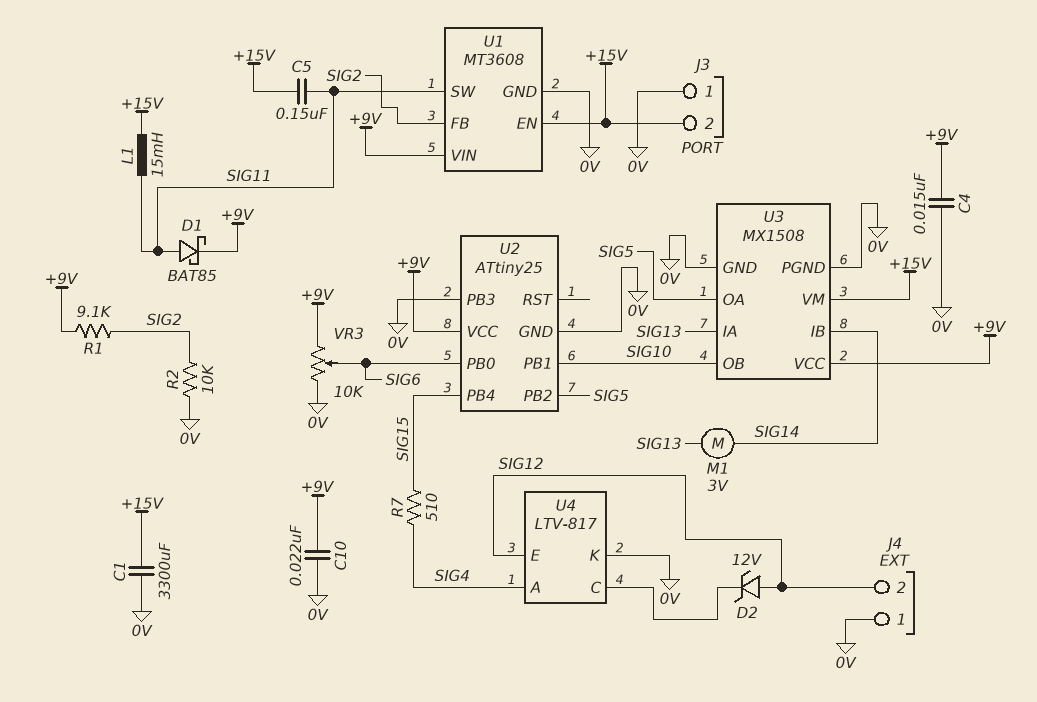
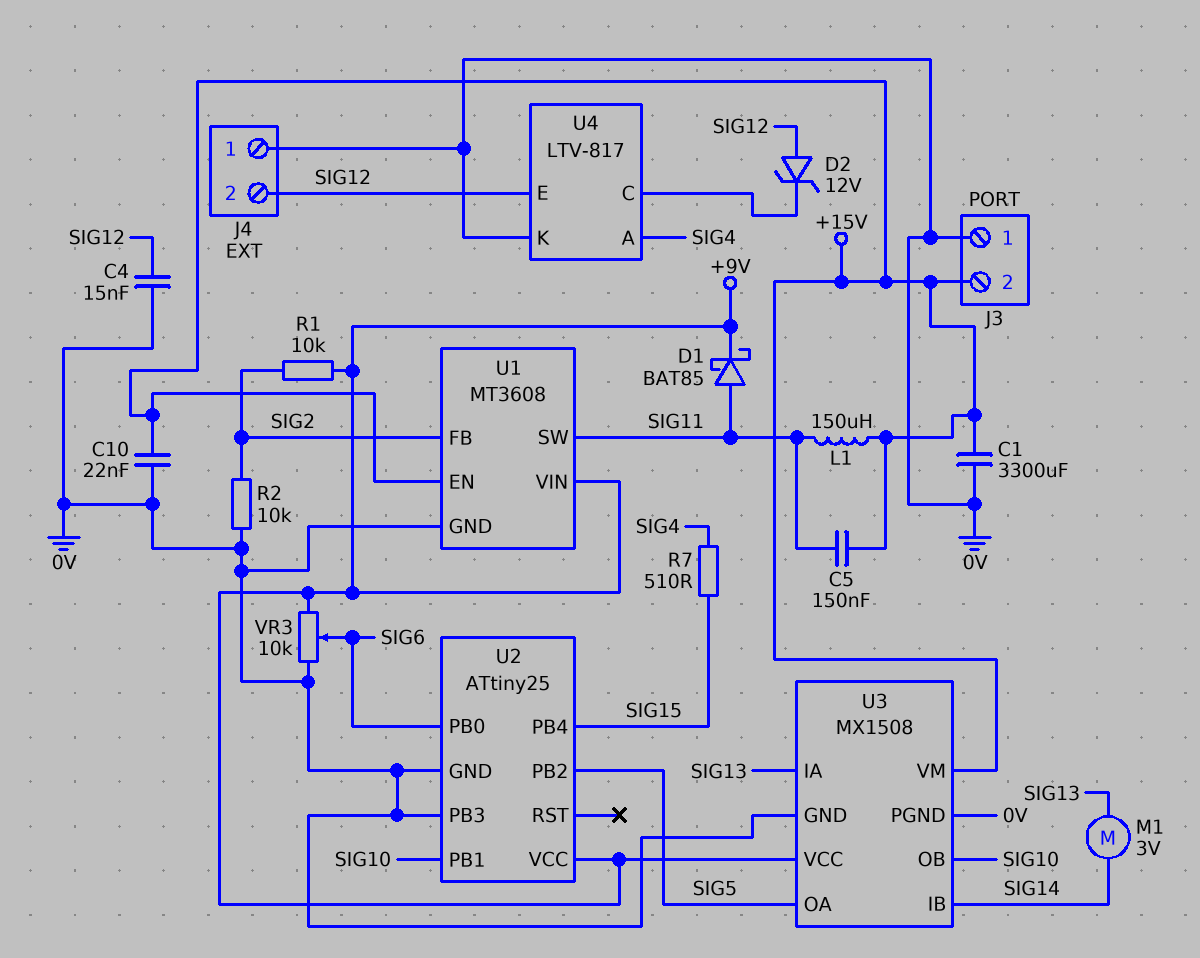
C4: 15nF (+9V, 0V) -> 15nF (0V, SIG12)
C10: 22nF (+9V, 0V) -> 22nF (+15V, 0V)
L1: 15mH (+15V, SIG11) -> 150uH (+15V, SIG11)
R1: 9.1k (+9V, SIG2) -> 10k (+9V, SIG2)

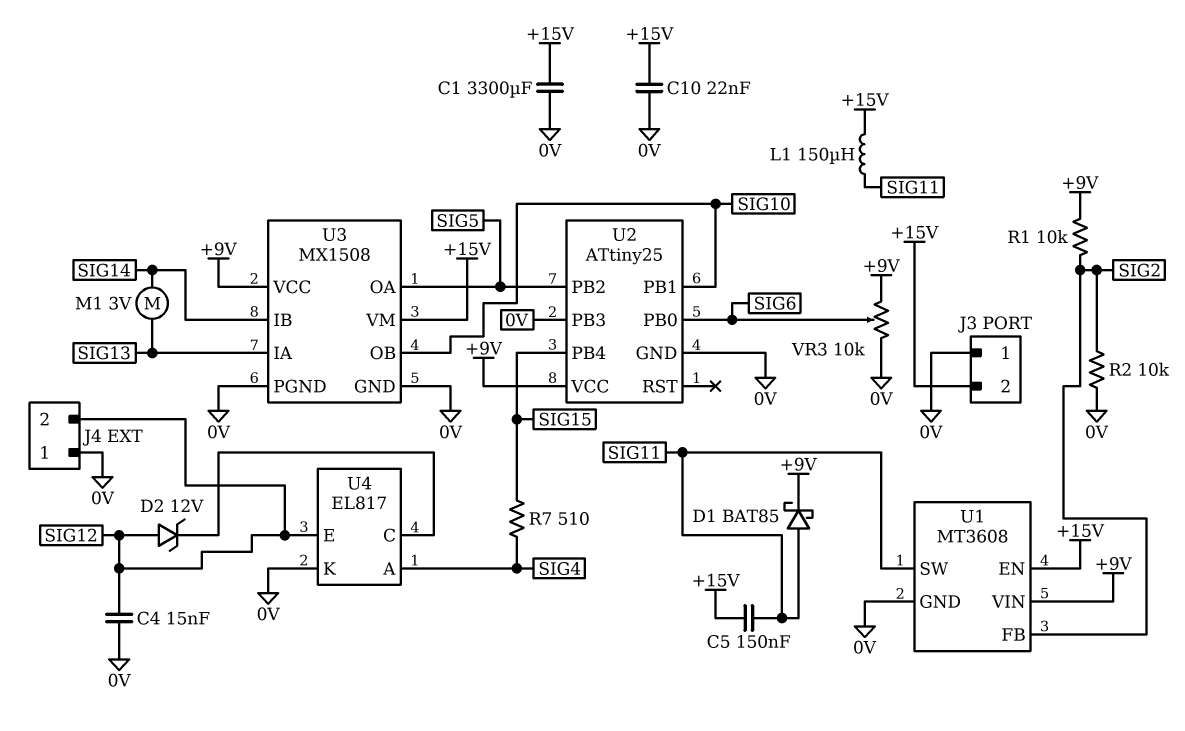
U4: LTV-817 -> EL817

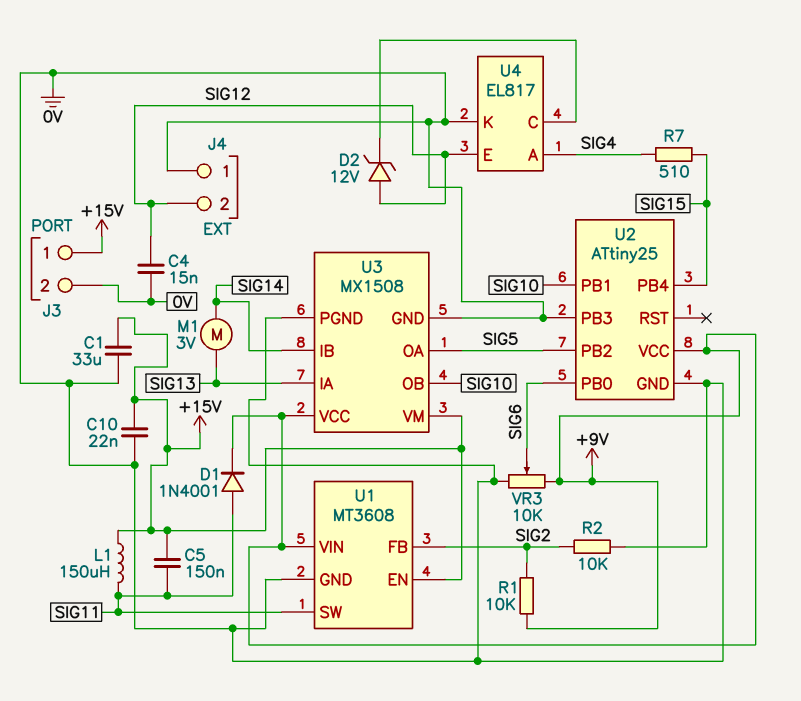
C1: 3300uF (+15V, 0V) -> 33uF (+15V, 0V)
D1: schottky BAT85 (A SIG11, K +9V) -> diode 1N4001 (A SIG11, K +9V)
J3 pin 1: 0V -> +15V
J3 pin 2: +15V -> 0V

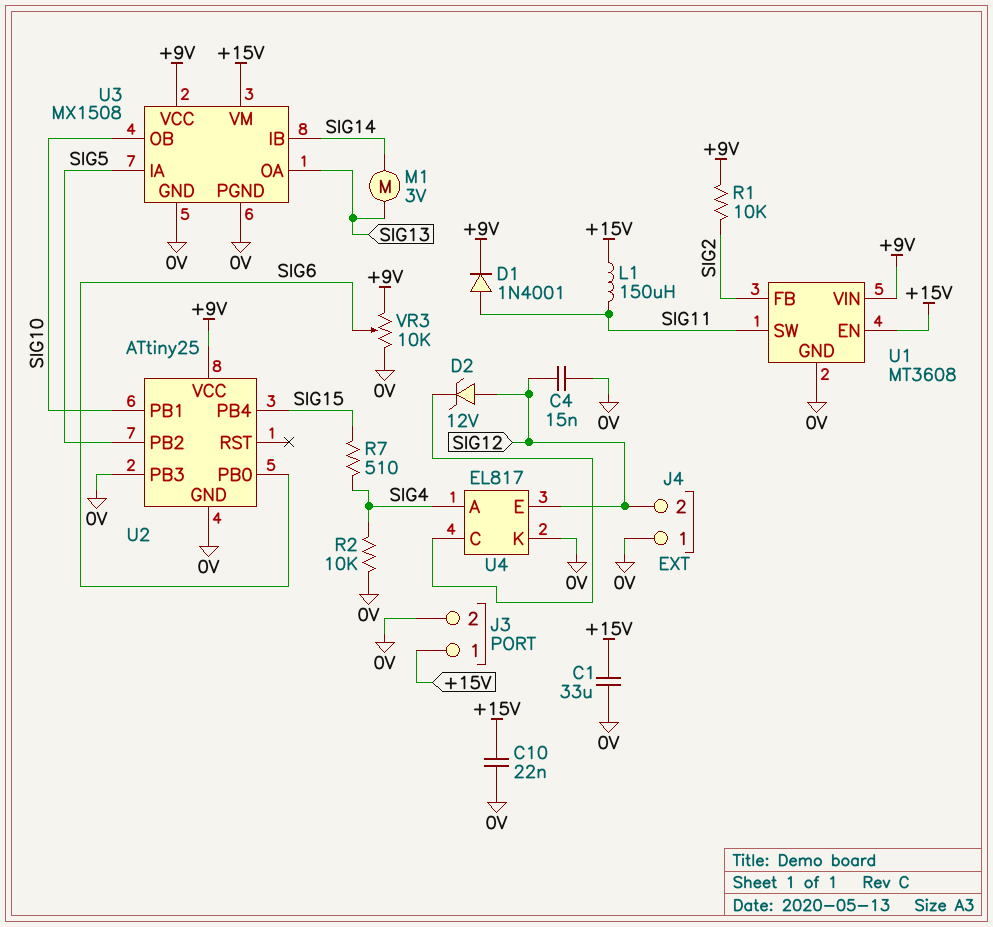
C5: 150nF (+15V, SIG11) -> none
R2: 10k (0V, SIG2) -> 10k (0V, SIG4)
U3 pin IA: SIG13 -> SIG5
U3 pin OA: SIG5 -> SIG13

